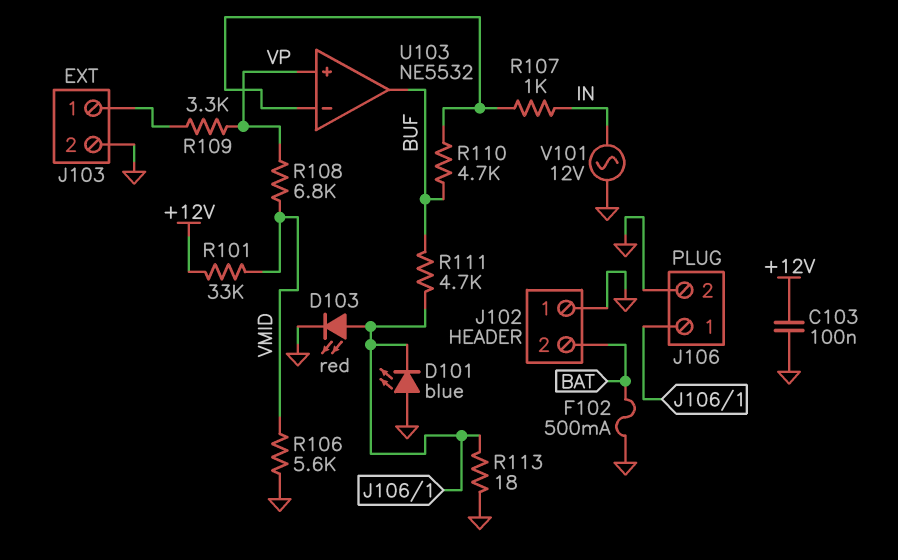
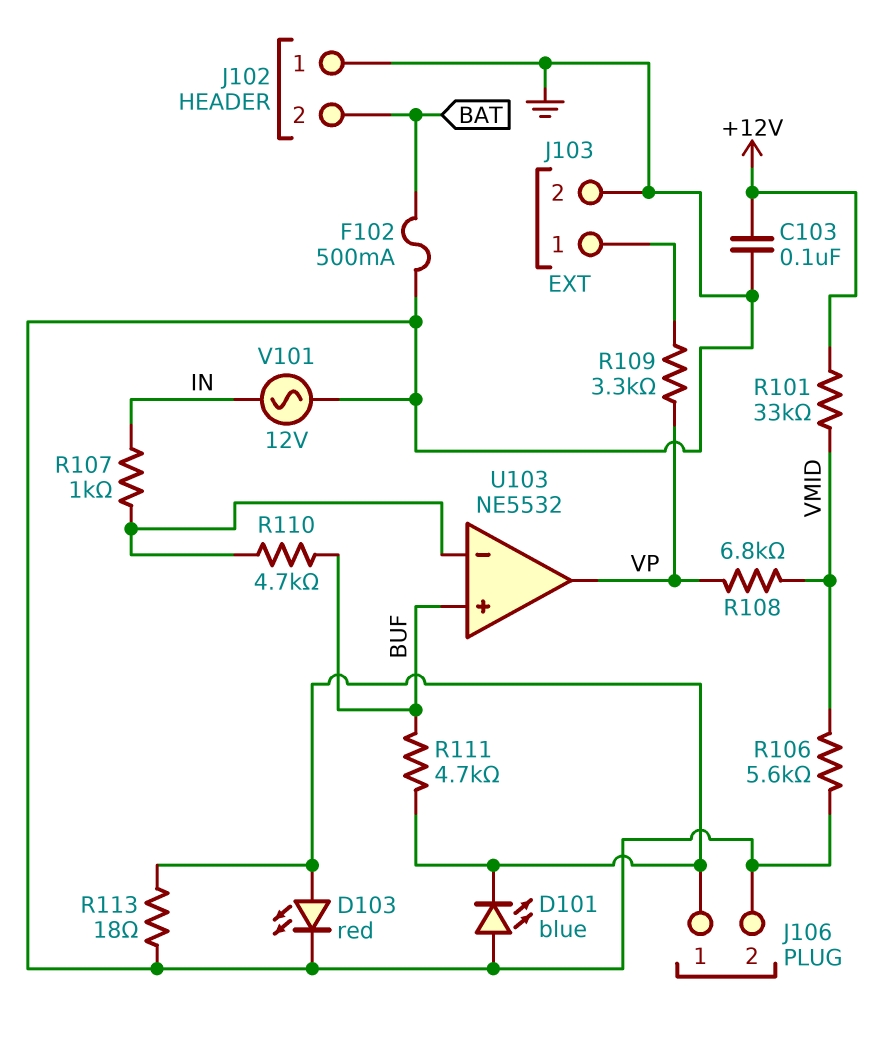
U103 pin in+: VP -> BUF
U103 pin out: BUF -> VP

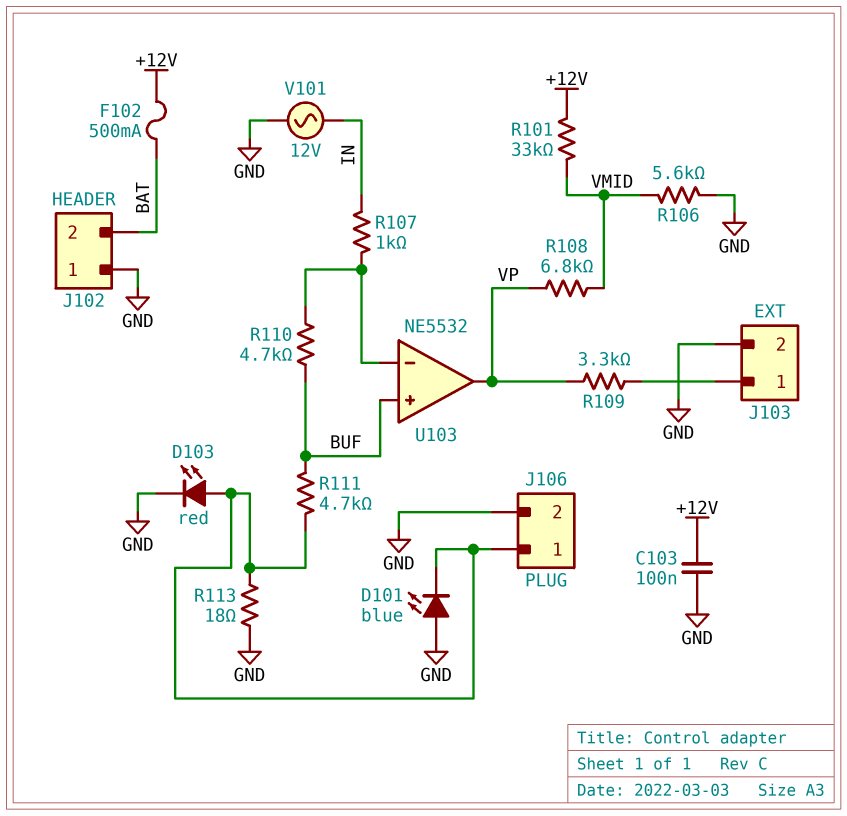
F102: 500mA (BAT, GND) -> 500mA (+12V, BAT)

